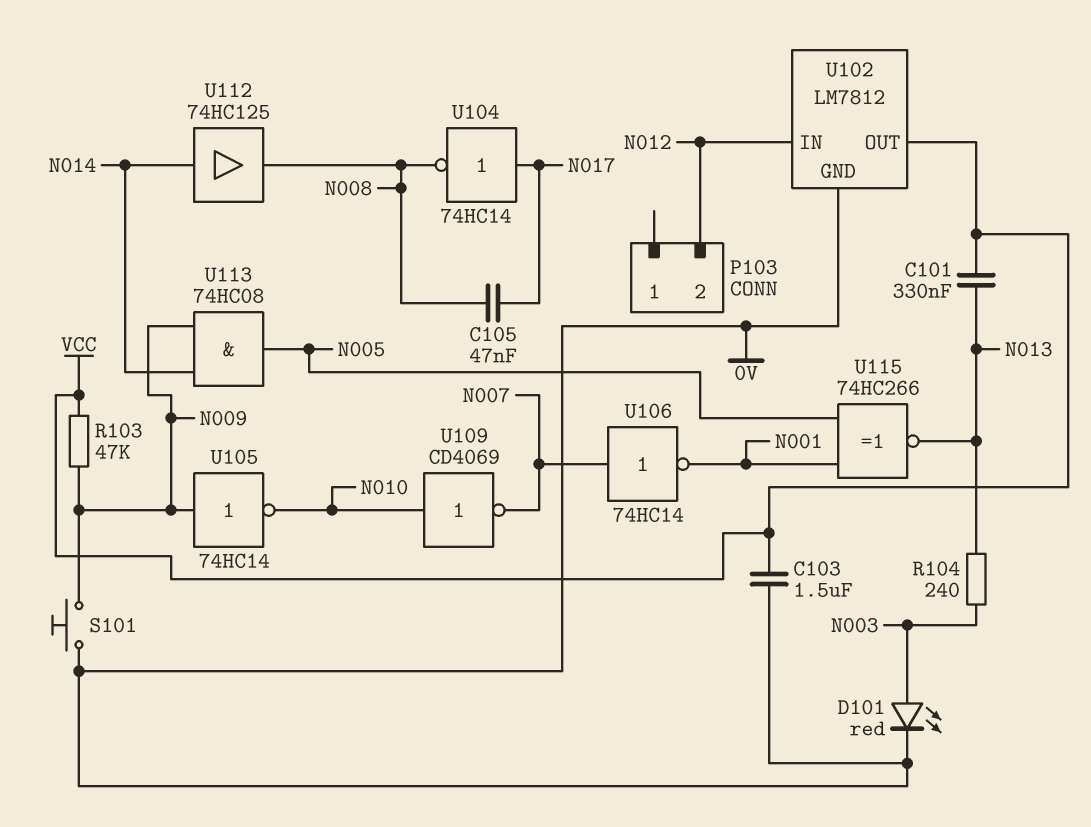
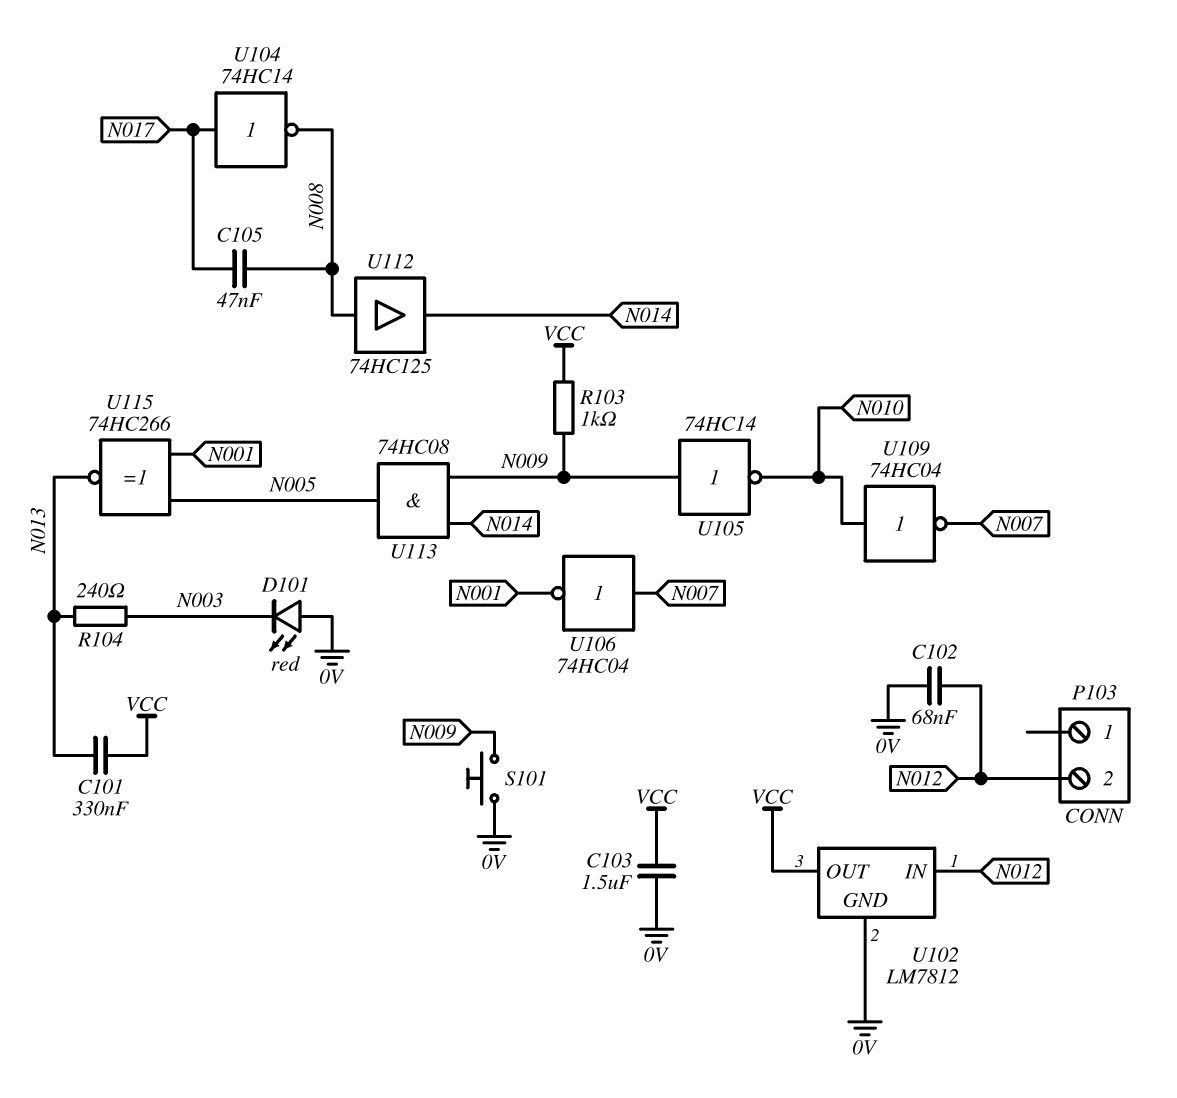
C102: none -> 68nF (0V, N012)
D101: LED red (A N003, K 0V) -> LED red (A 0V, K N003)
R103: 47k (N009, VCC) -> 1k (N009, VCC)
U106: NOT 74HC14 (in N007, out N001) -> NOT 74HC04 (in N007, out N001)
U109: NOT CD4069 (in N010, out N007) -> NOT 74HC04 (in N010, out N007)
U112: buffer 74HC125 (in N014, out N008) -> buffer 74HC125 (in N008, out N014)

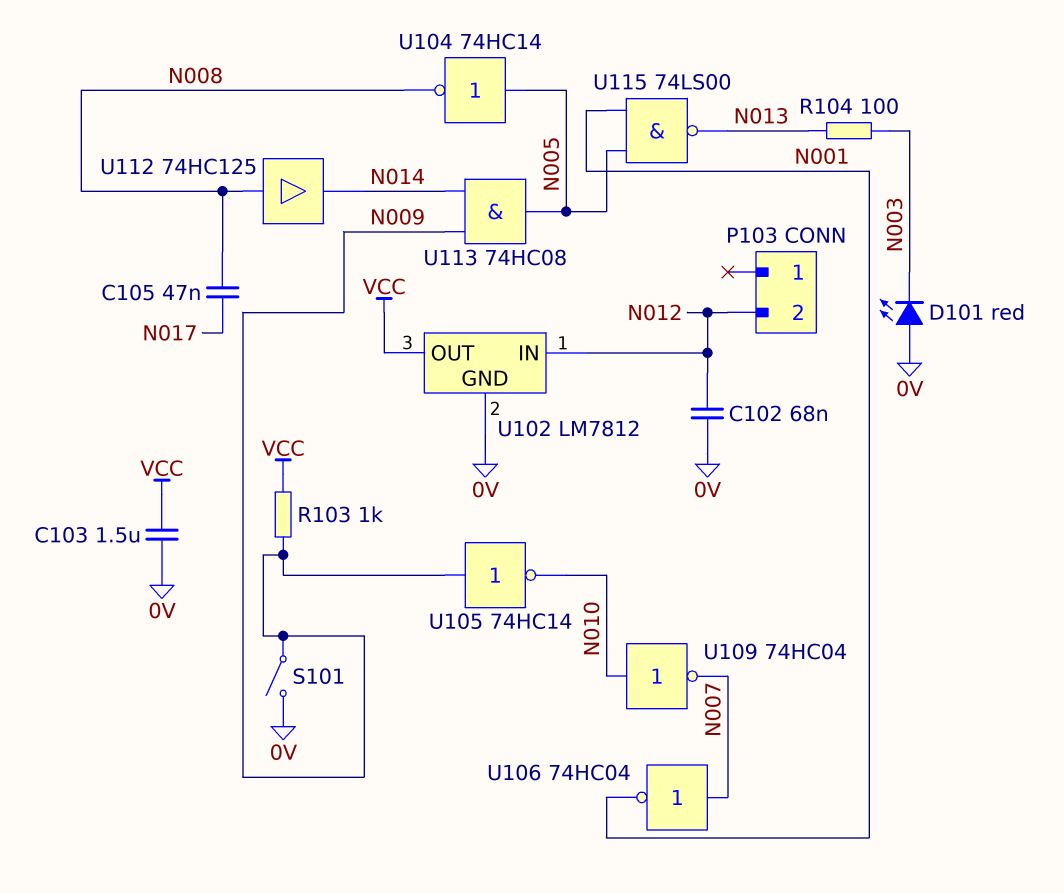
C101: 330nF (N013, VCC) -> none
R104: 240 (N003, N013) -> 100 (N003, N013)
S101: button (0V, N009) -> switch (0V, N009)
U104: NOT 74HC14 (in N017, out N008) -> NOT 74HC14 (in N005, out N008)
U115: XNOR 74HC266 (in N001, in N005, out N013) -> NAND 74LS00 (in N001, in N005, out N013)

